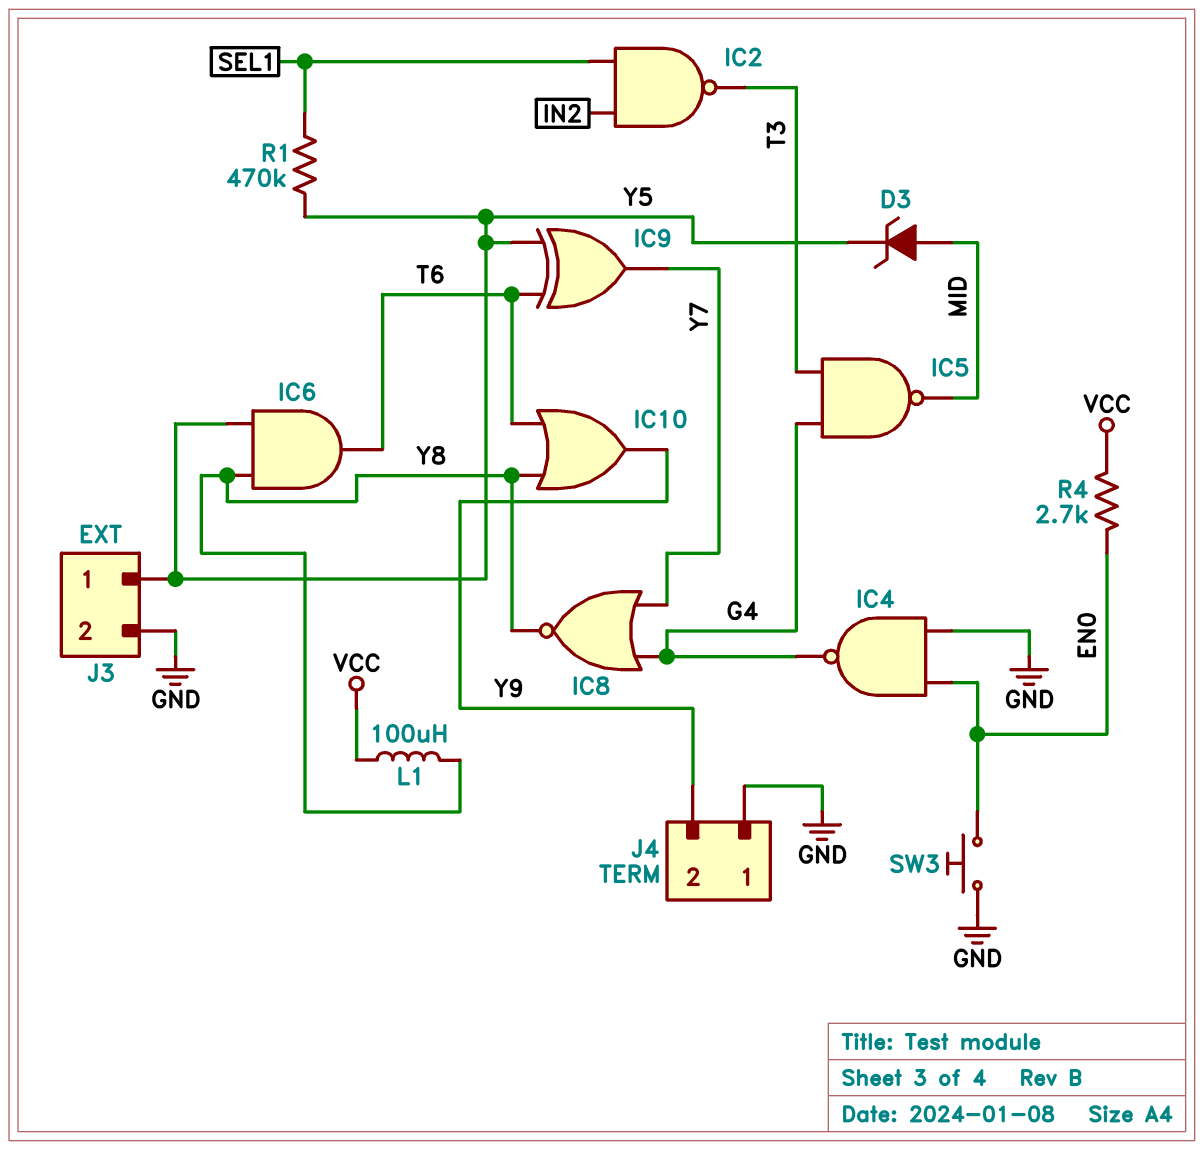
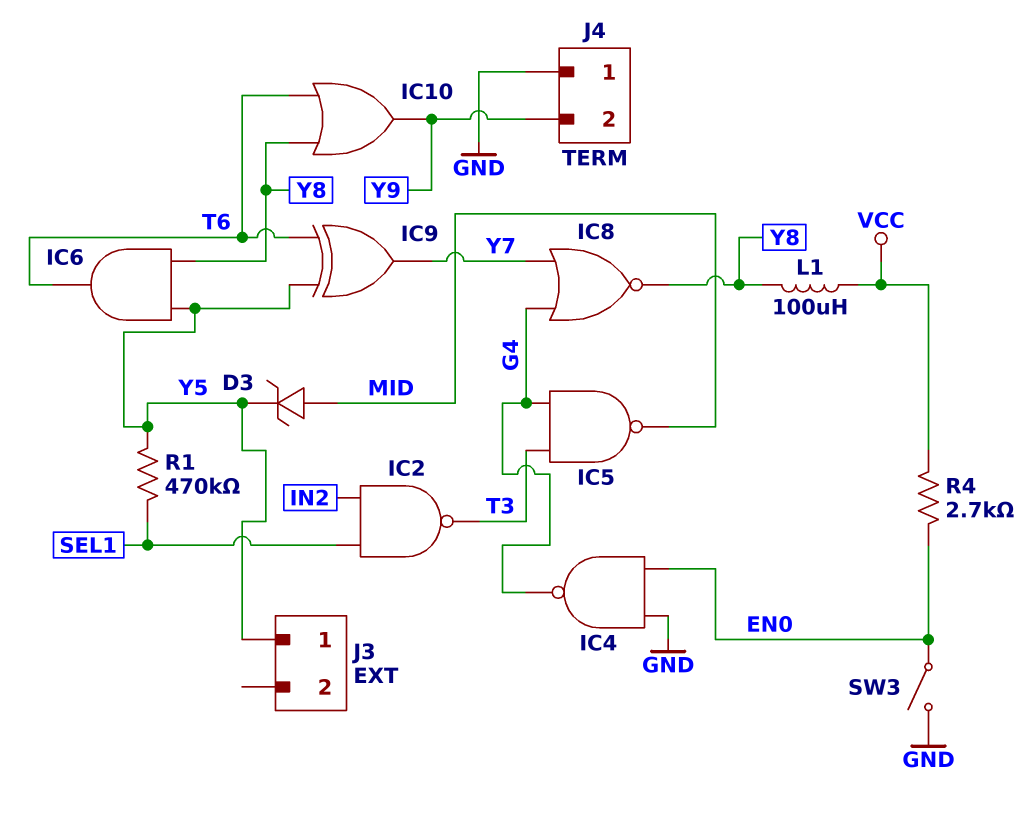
J3 pin 2: GND -> none
SW3: button (EN0, GND) -> switch (EN0, GND)

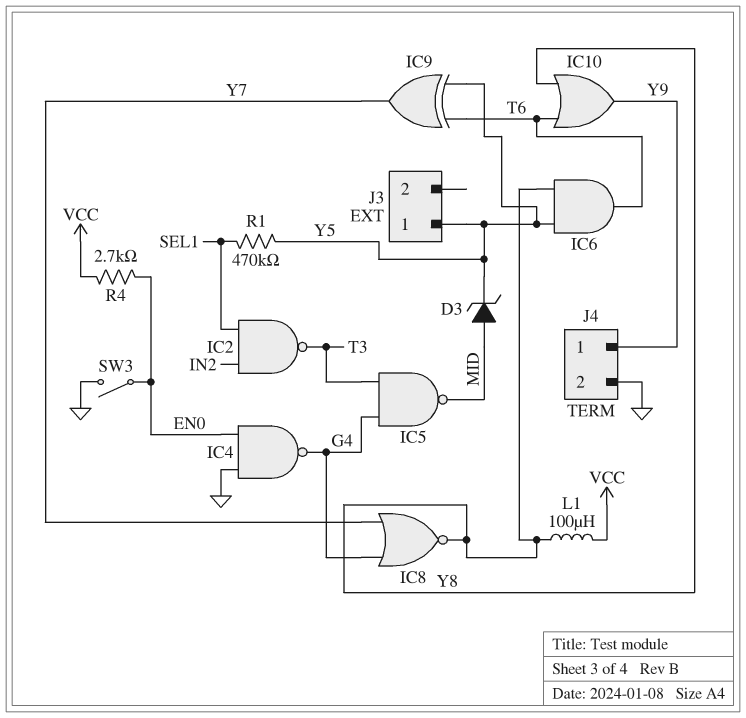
J4 pin 1: GND -> Y9
J4 pin 2: Y9 -> GND

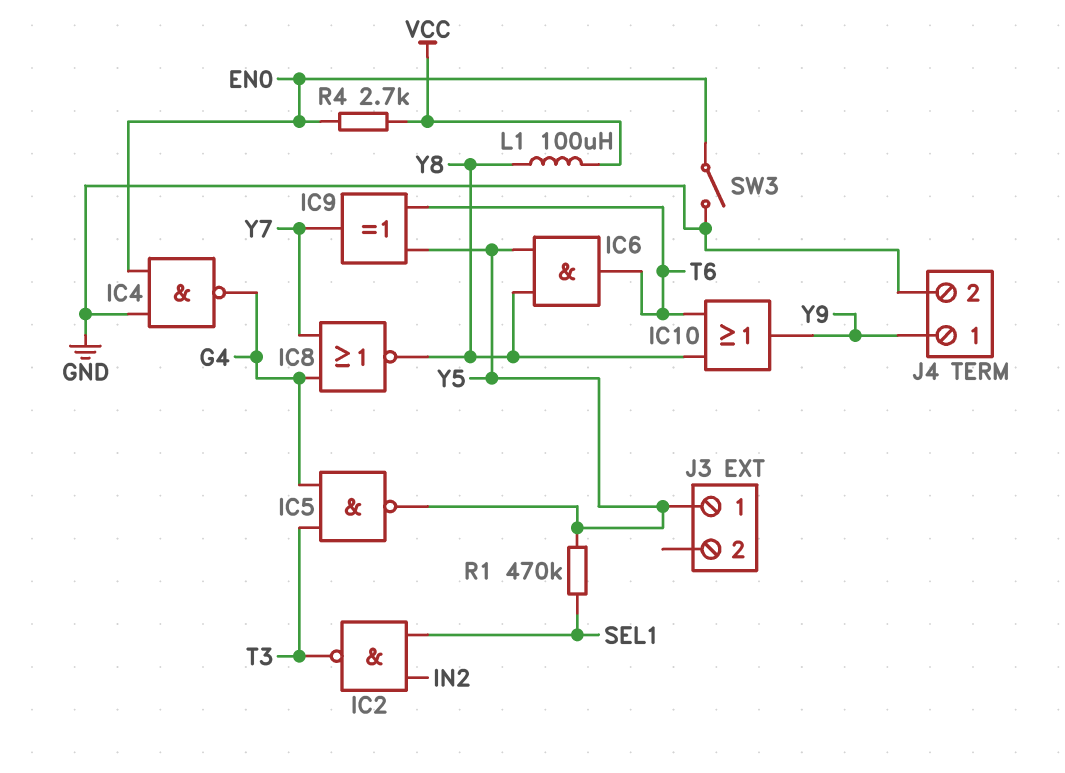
D3: zener (A MID, K Y5) -> none
IC5: NAND (in G4, in T3, out MID) -> NAND (in G4, in T3, out Y5)

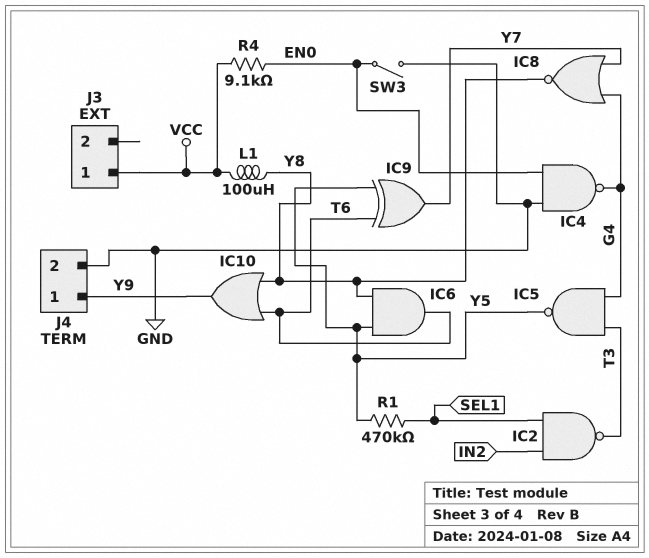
J3 pin 1: Y5 -> VCC
R4: 2.7k (EN0, VCC) -> 9.1k (EN0, VCC)

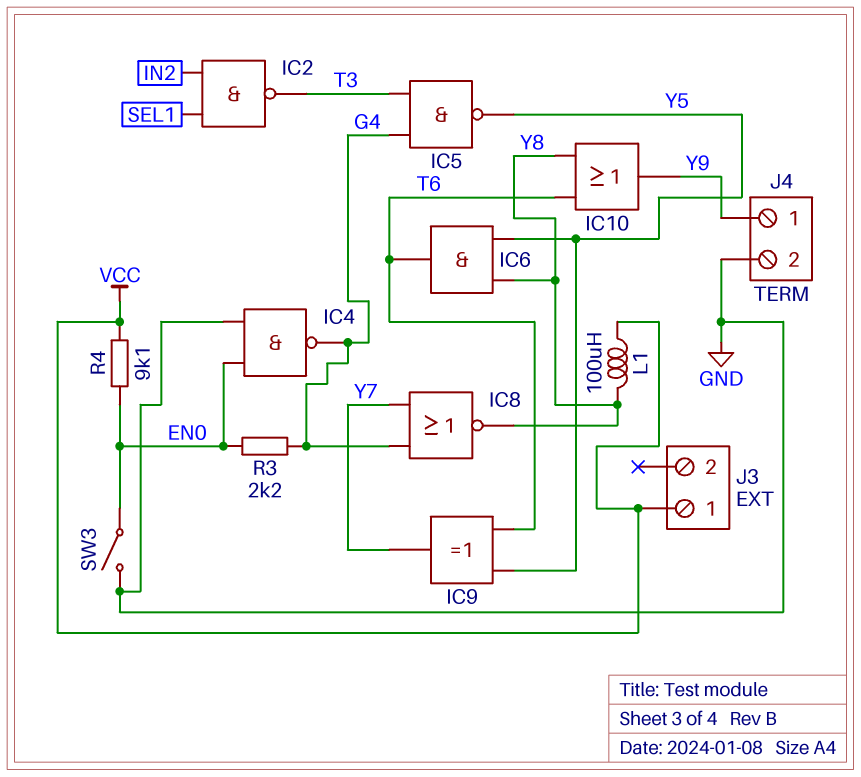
R1: 470k (SEL1, Y5) -> none
R3: none -> 2.2k (EN0, G4)

